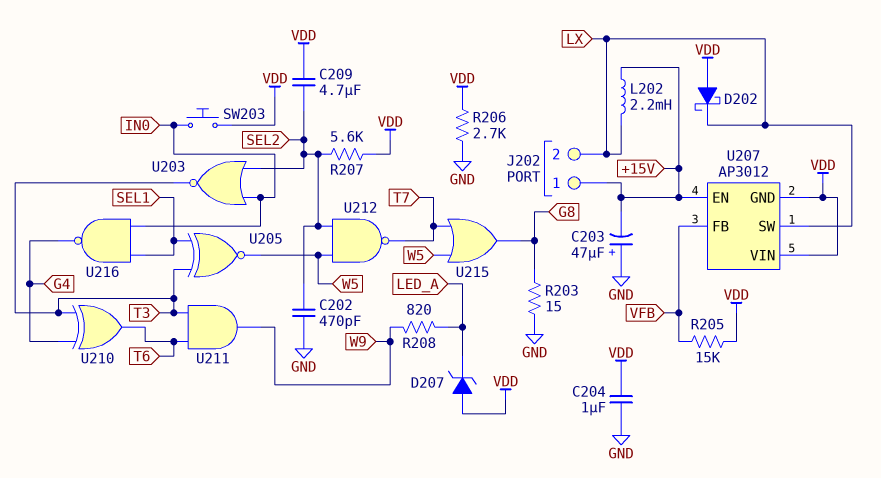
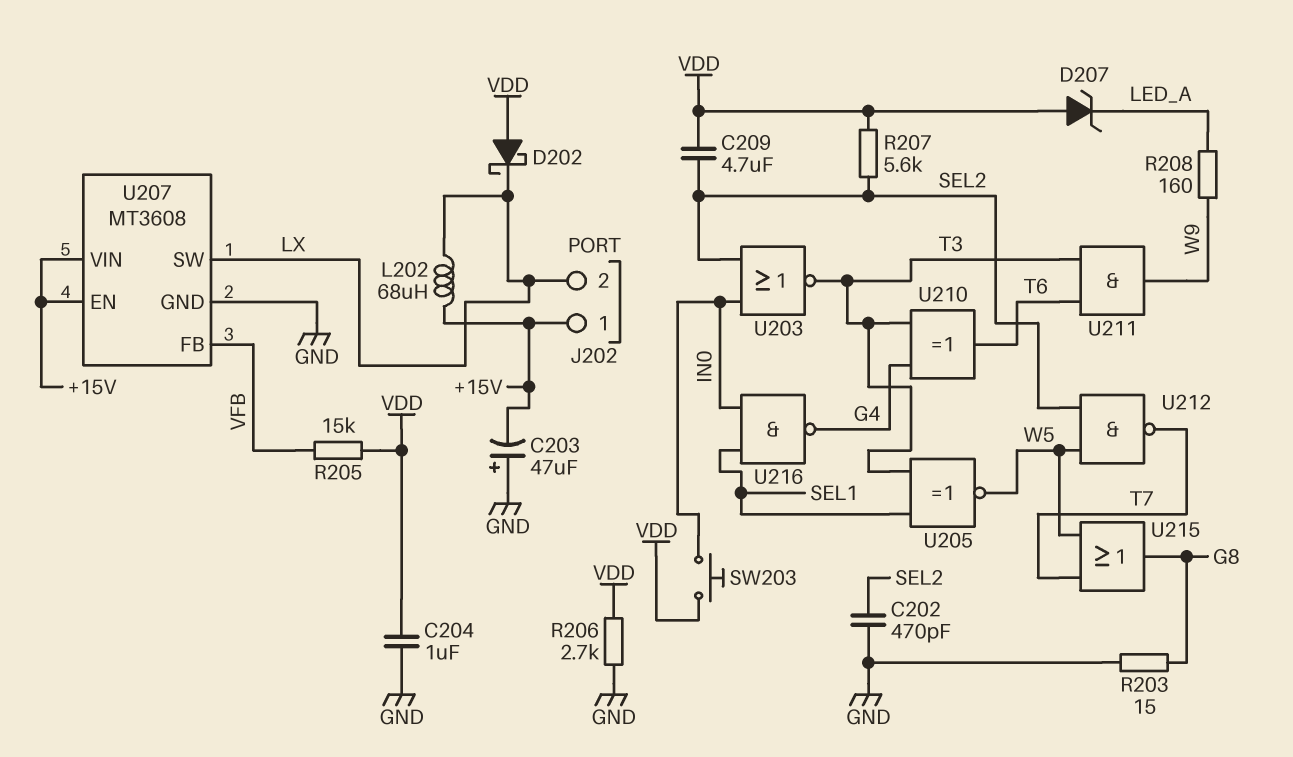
L202: 2.2mH (+15V, LX) -> 68uH (+15V, LX)
R208: 820 (LED_A, W9) -> 160 (LED_A, W9)
U207: AP3012 -> MT3608
U207 pin GND: VDD -> GND
U207 pin VIN: VDD -> +15V

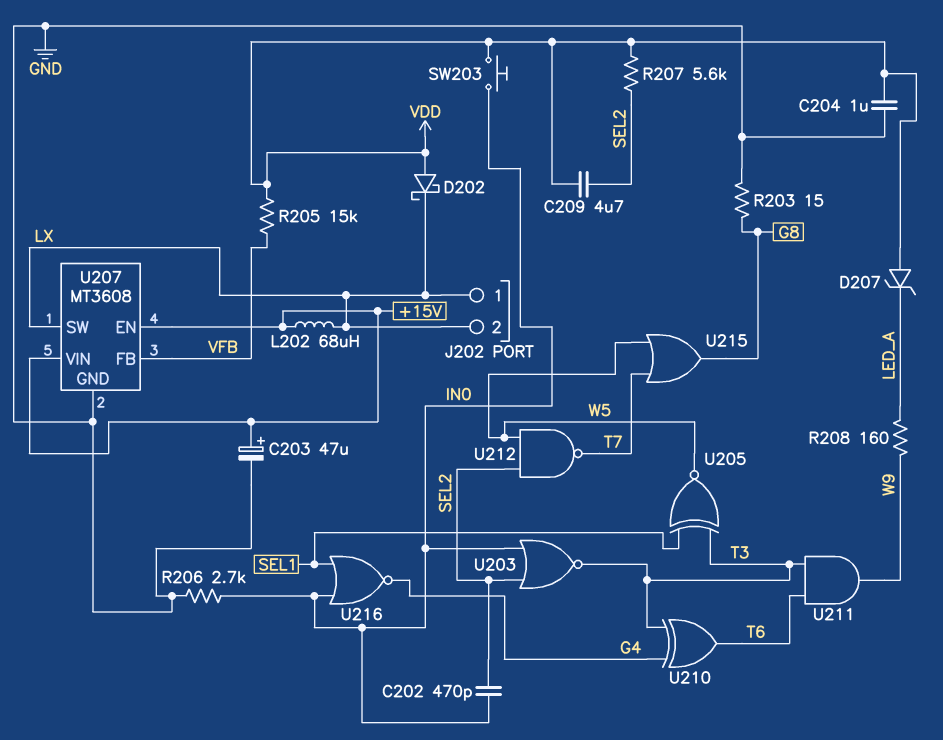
C202: 470pF (GND, SEL2) -> 470pF (IN0, SEL2)
C203: 47uF (plus GND, minus +15V) -> 47uF (plus +15V, minus GND)
J202 pin 1: +15V -> LX
R206: 2.7k (GND, VDD) -> 2.7k (GND, IN0)
U216: NAND (in IN0, in SEL1, out G4) -> NOR (in IN0, in SEL1, out G4)

